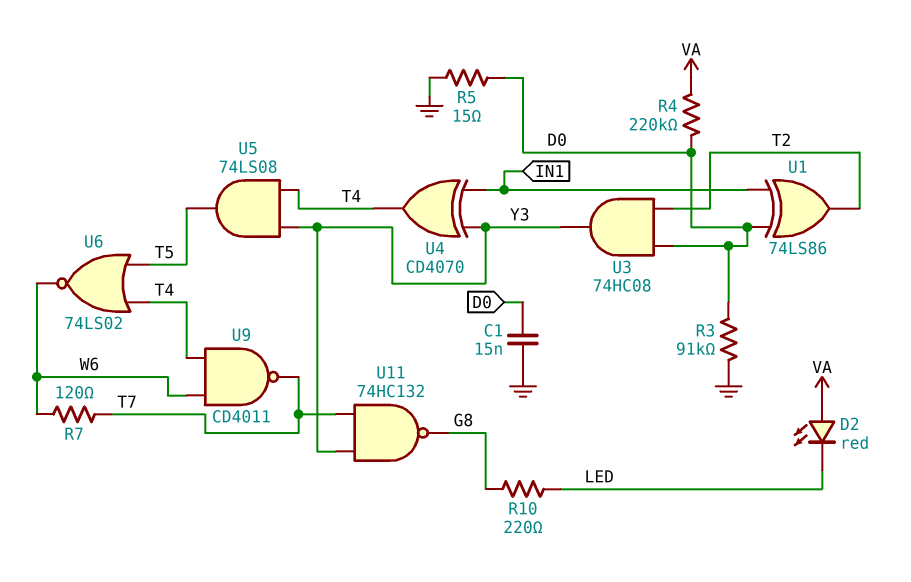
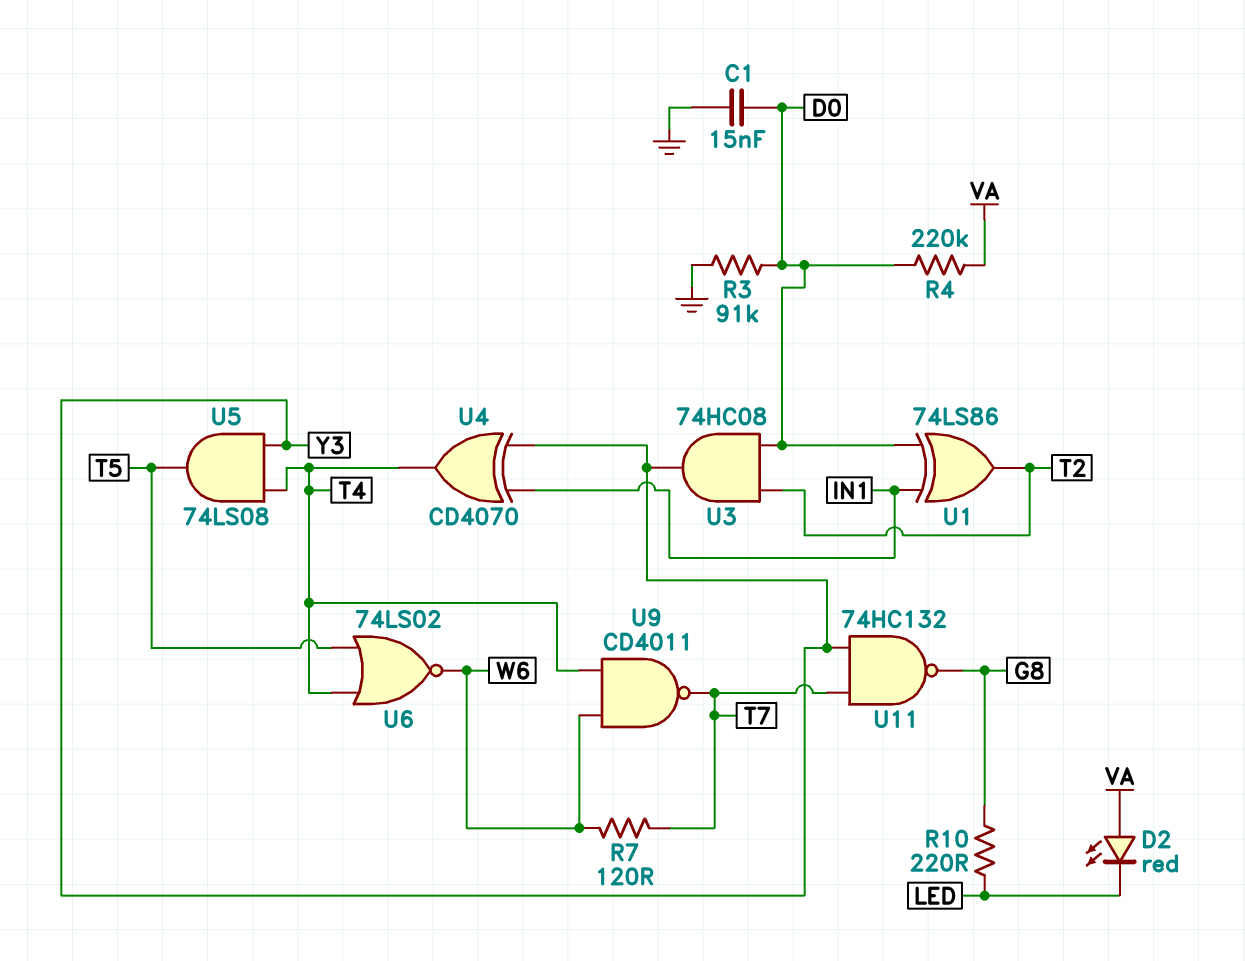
R5: 15 (D0, GND) -> none

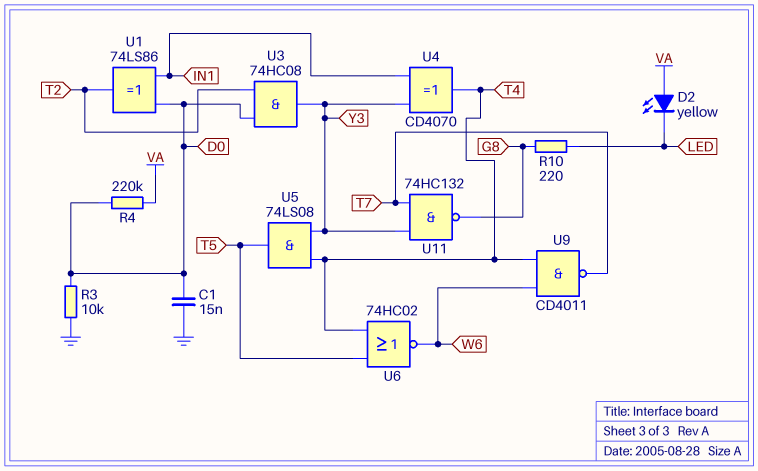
D2: LED red (A VA, K LED) -> LED yellow (A VA, K LED)
R3: 91k (D0, GND) -> 10k (D0, GND)
R7: 120 (T7, W6) -> none
U6: NOR 74LS02 (in T4, in T5, out W6) -> NOR 74HC02 (in T4, in T5, out W6)

